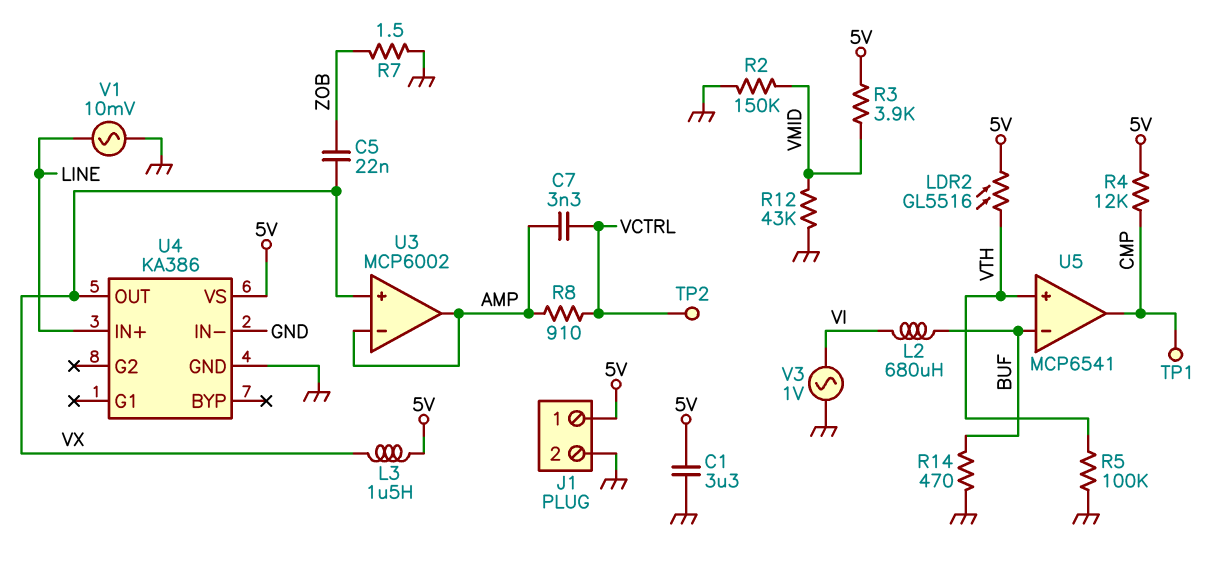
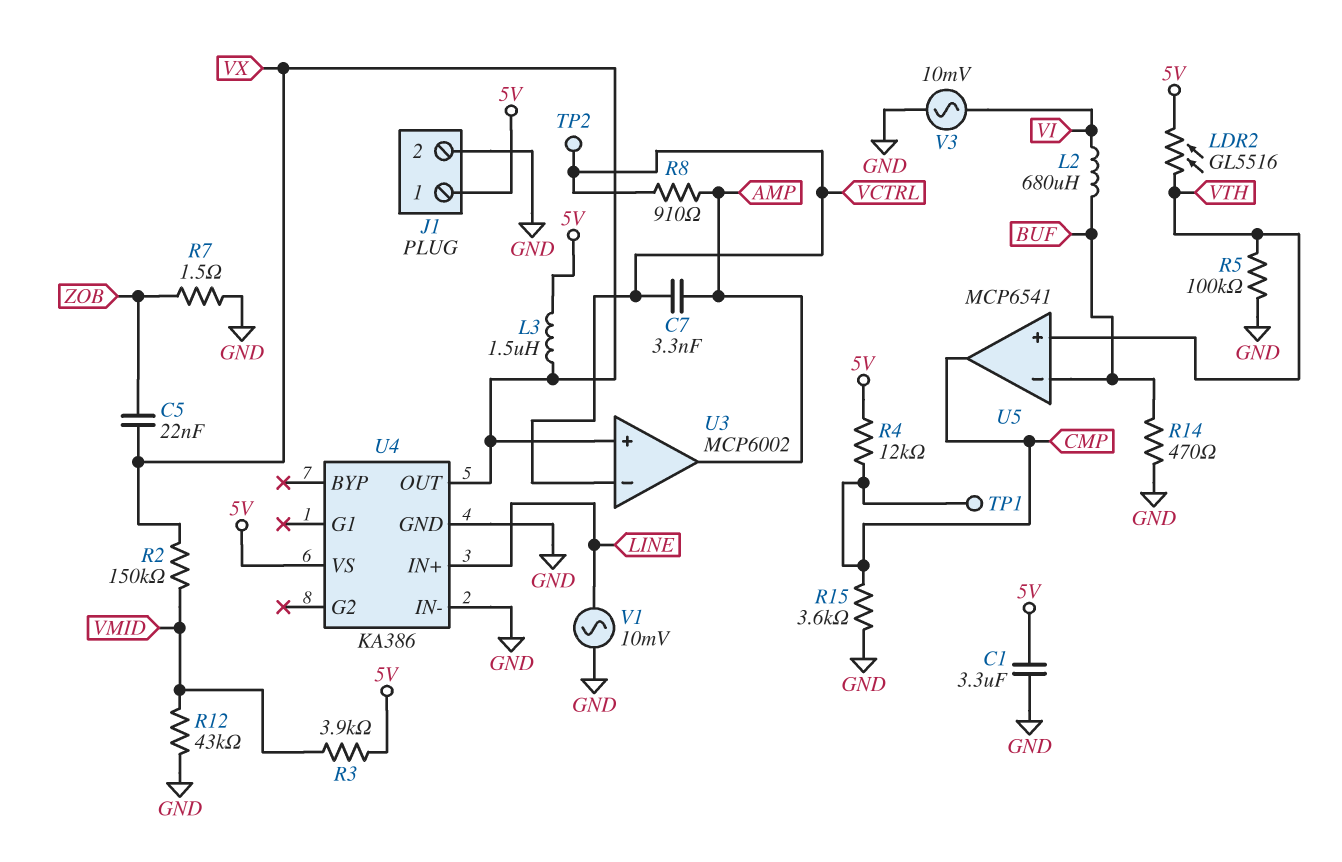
R2: 150k (GND, VMID) -> 150k (VMID, VX)
R15: none -> 3.6k (CMP, GND)
U3 pin in-: AMP -> VCTRL
V3: AC 1V (GND, VI) -> AC 10mV (GND, VI)

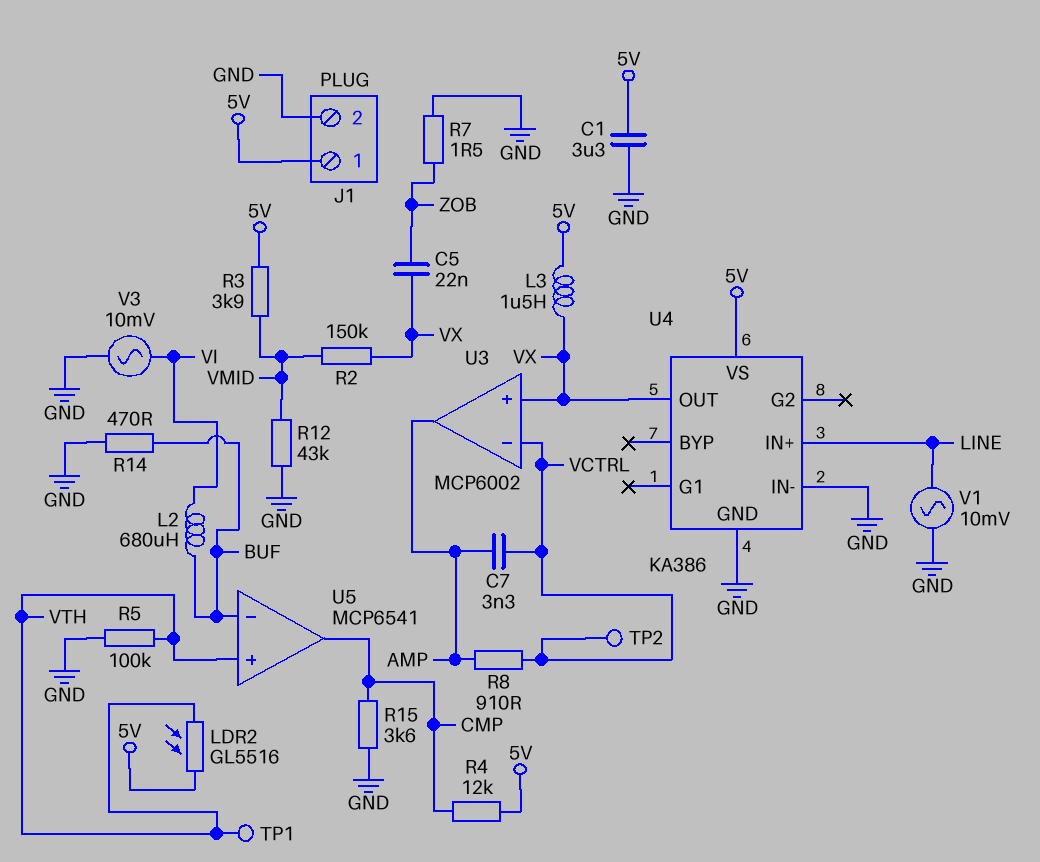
TP1: test point (CMP) -> test point (VTH)

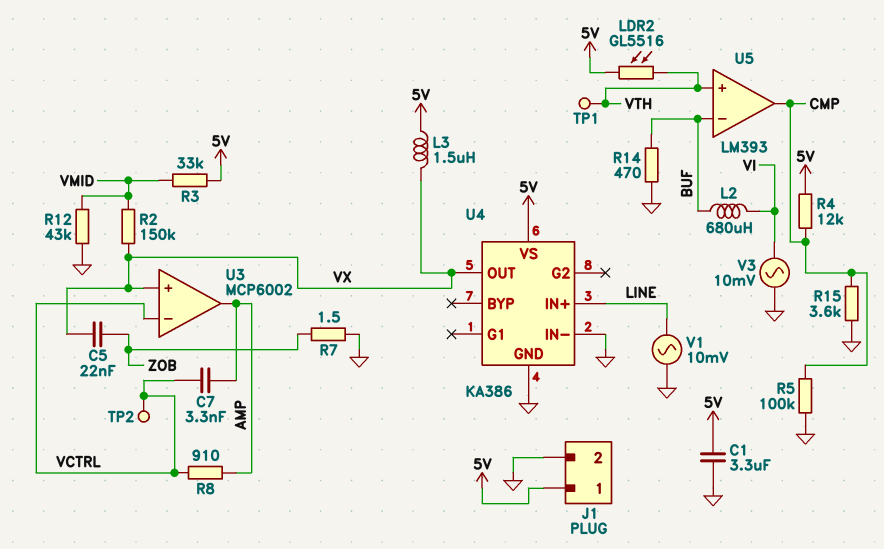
R3: 3.9k (5V, VMID) -> 33k (5V, VMID)
R5: 100k (GND, VTH) -> 100k (CMP, GND)
U5: MCP6541 -> LM393

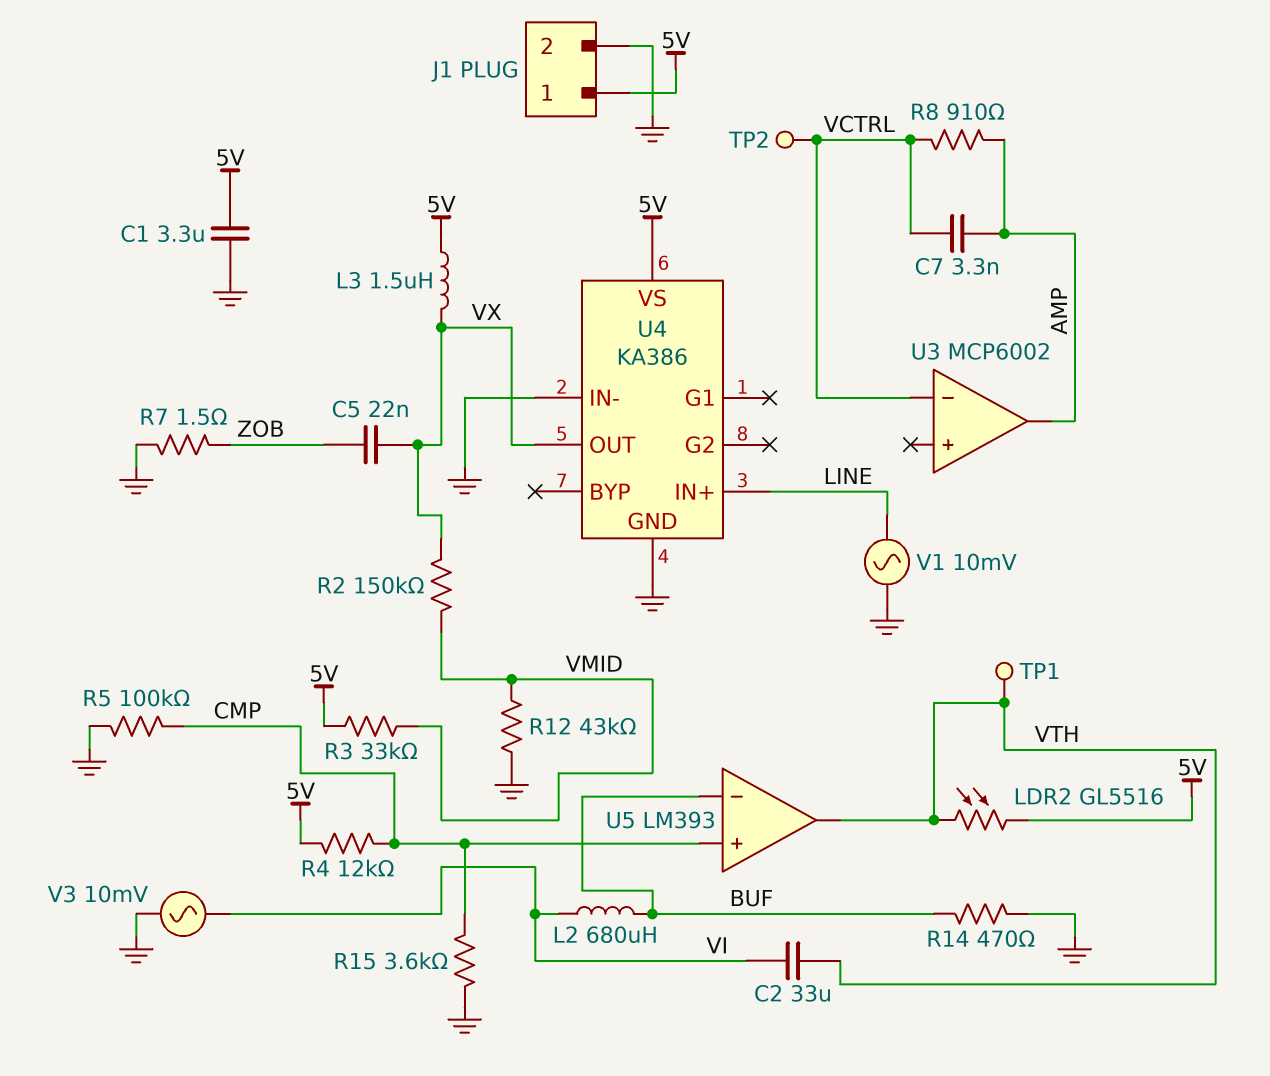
C2: none -> 33uF (VI, VTH)
U3 pin in+: VX -> none
U5 pin in+: VTH -> CMP
U5 pin out: CMP -> VTH

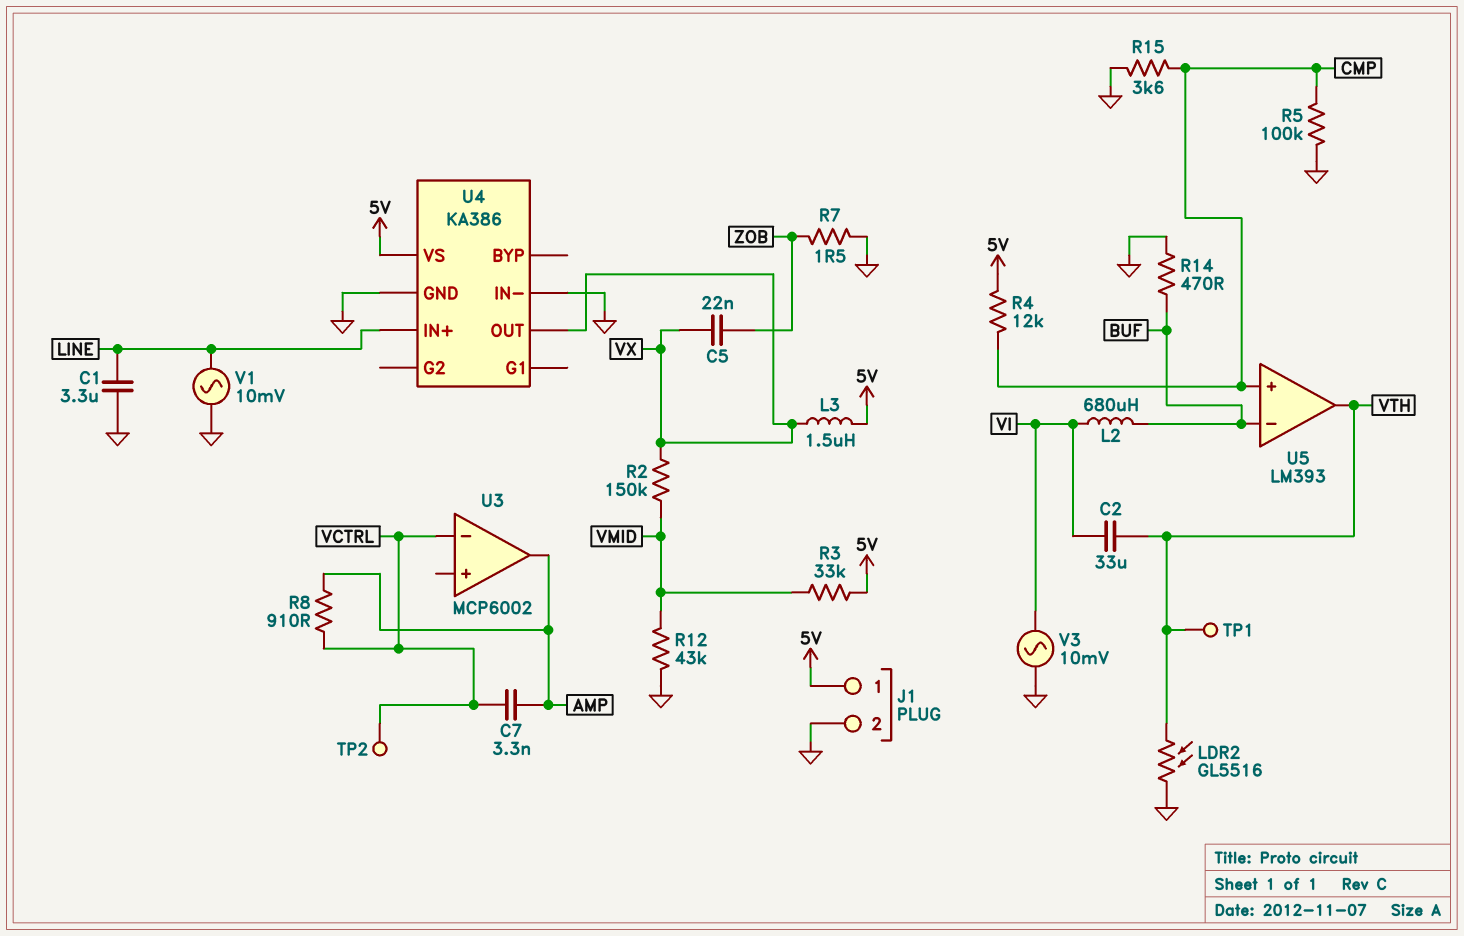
C1: 3.3uF (5V, GND) -> 3.3uF (GND, LINE)
LDR2: GL5516 (5V, VTH) -> GL5516 (GND, VTH)

